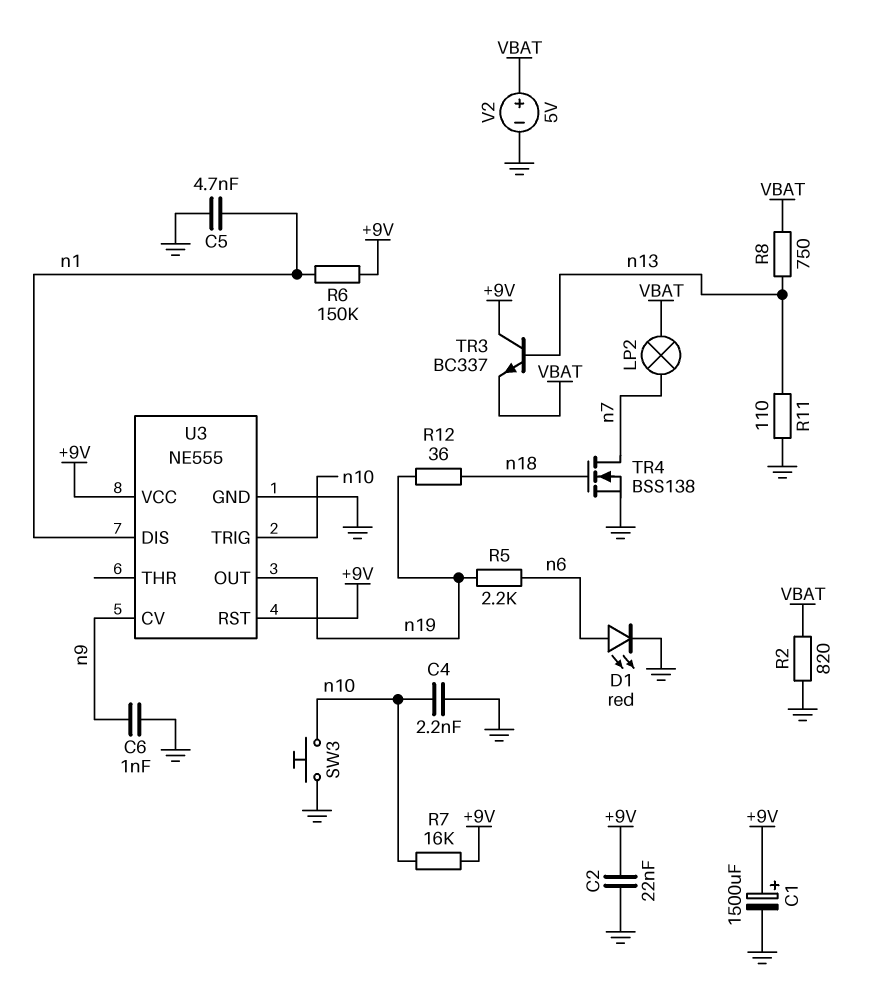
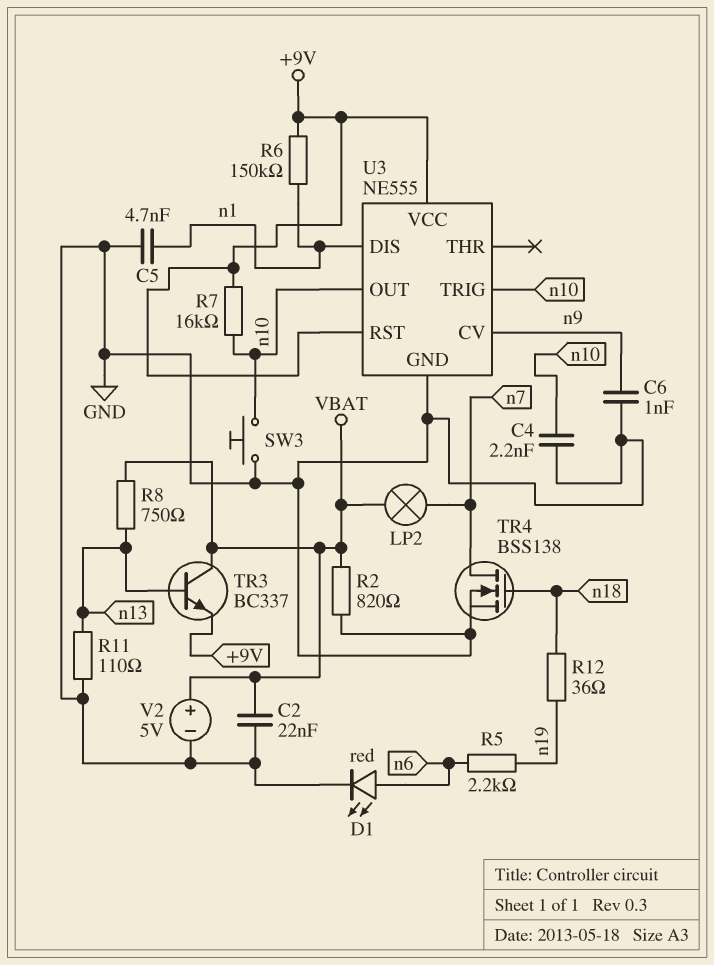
C1: 1500uF (plus +9V, minus GND) -> none
C2: 22nF (+9V, GND) -> 22nF (GND, VBAT)
TR3: NPN BC337 (B n13, C +9V, E VBAT) -> NPN BC337 (B n13, C VBAT, E +9V)
U3 pin OUT: n19 -> n10

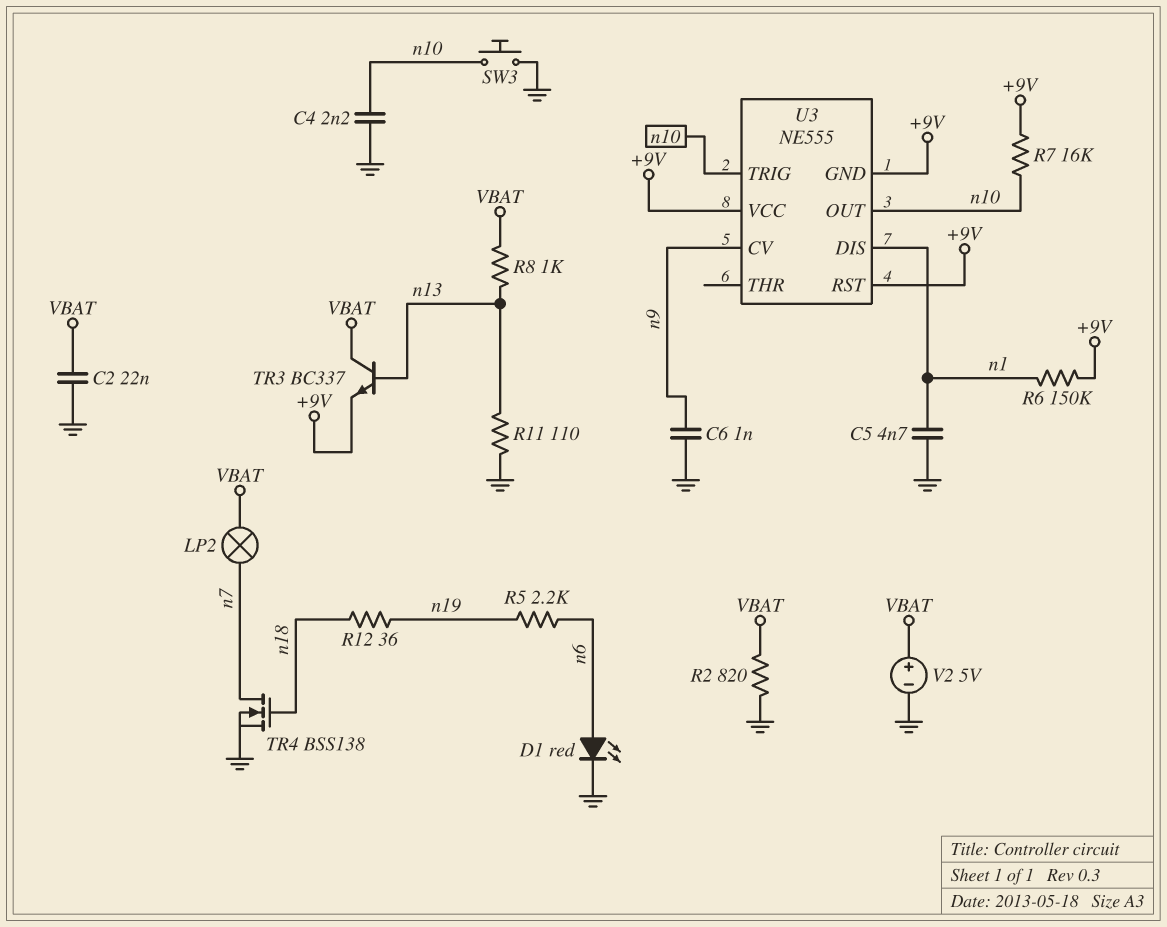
R8: 750 (VBAT, n13) -> 1k (VBAT, n13)
U3 pin GND: GND -> +9V

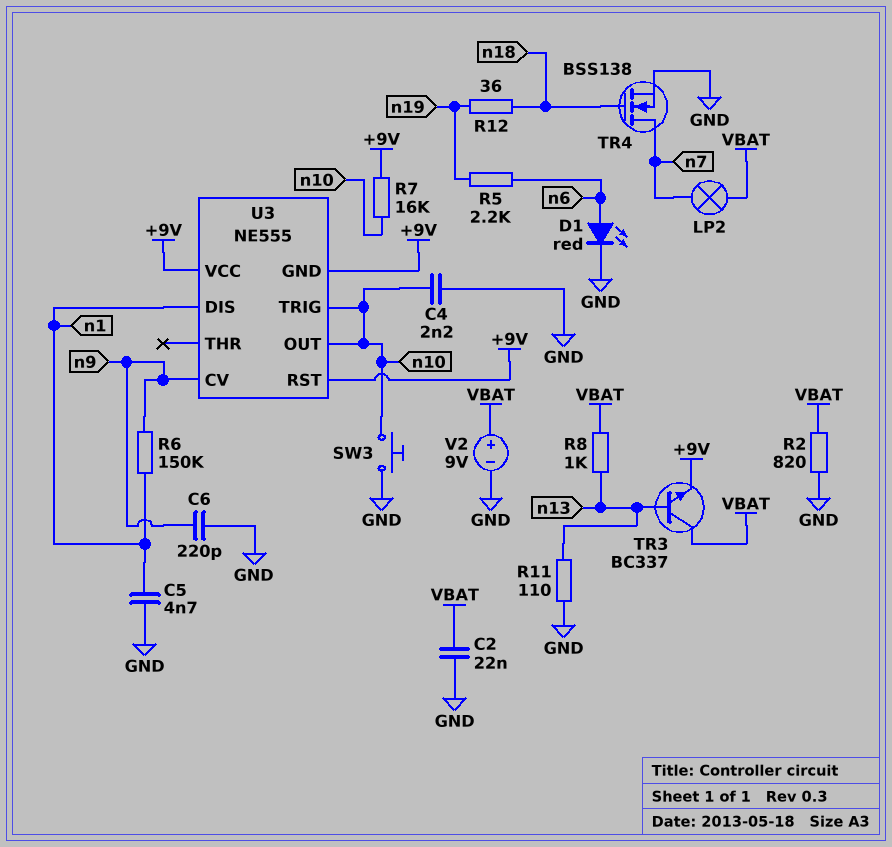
C6: 1nF (GND, n9) -> 220pF (GND, n9)
R6: 150k (+9V, n1) -> 150k (n1, n9)
V2: 5V (plus VBAT, minus GND) -> 9V (plus VBAT, minus GND)

